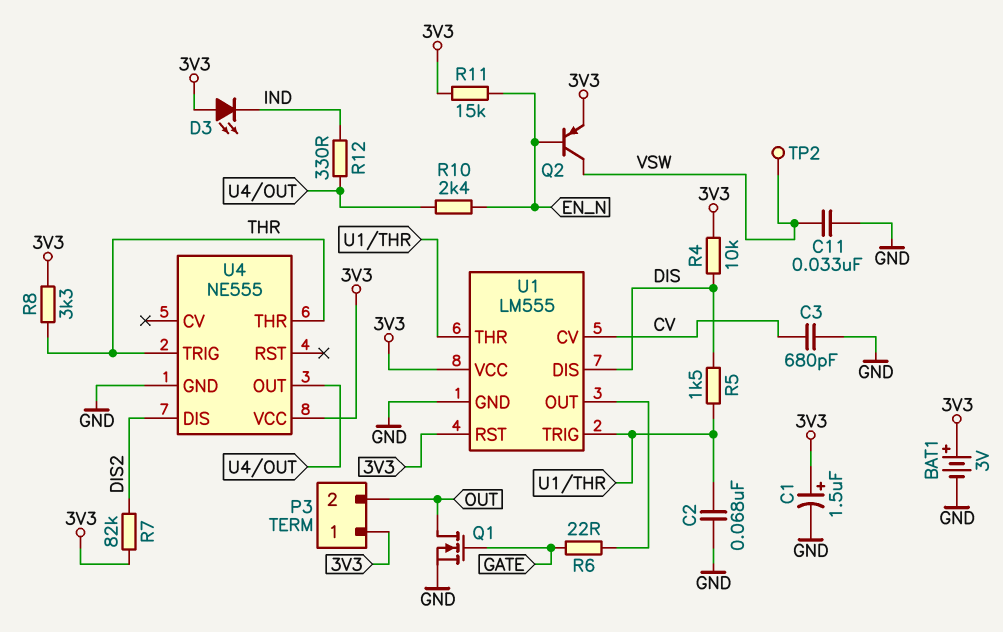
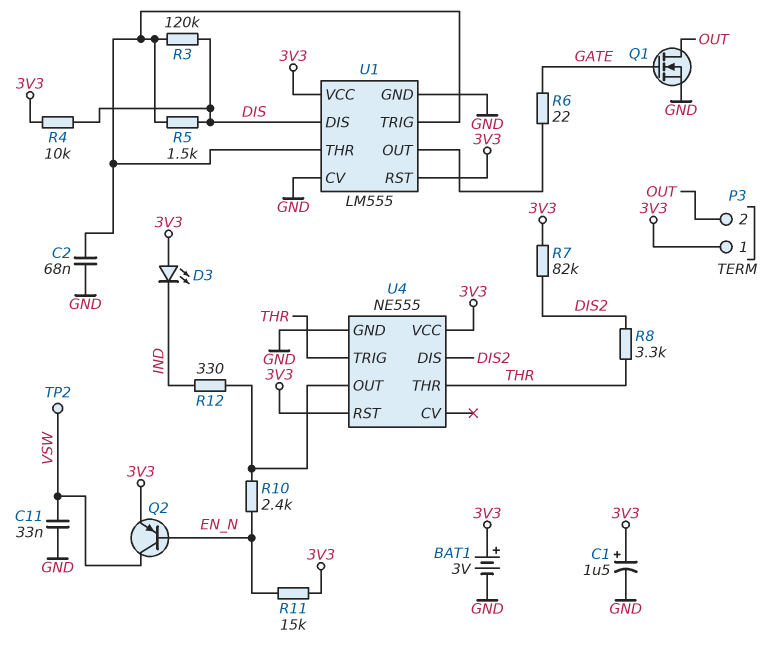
C3: 680pF (CV, GND) -> none
R3: none -> 120k (DIS, U1/THR)
R8: 3.3k (3V3, THR) -> 3.3k (DIS2, THR)
U1 pin CV: CV -> GND
U4 pin RST: none -> 3V3

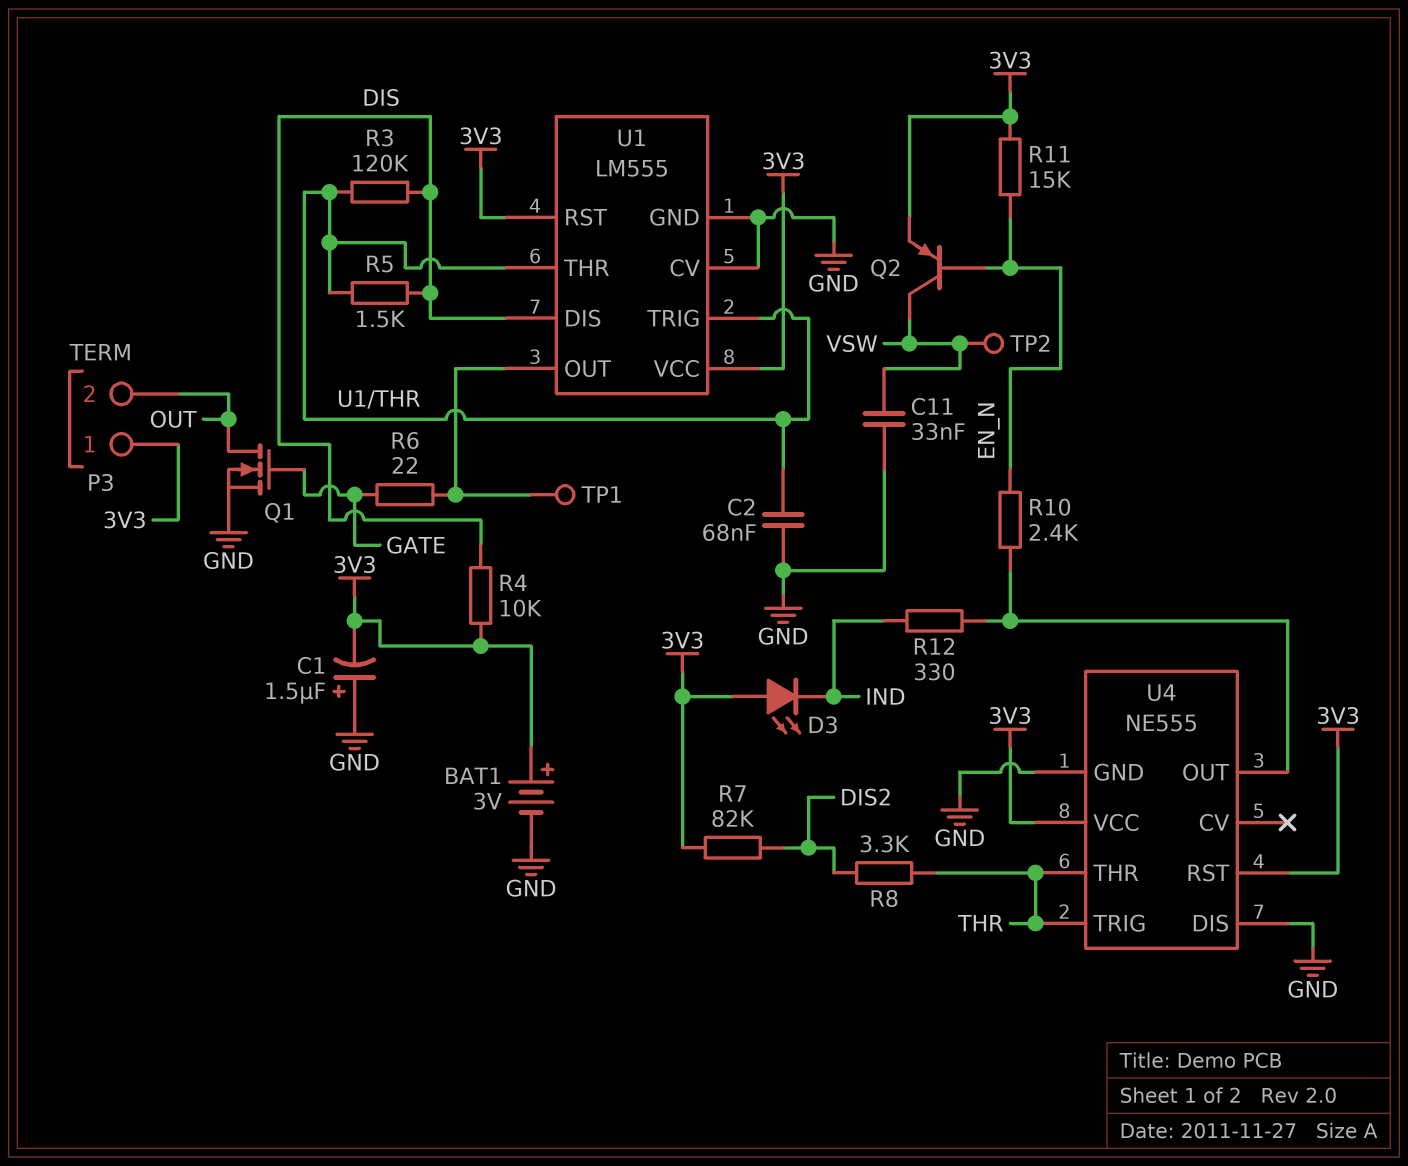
C1: 1.5uF (plus 3V3, minus GND) -> 1.5uF (plus GND, minus 3V3)
TP1: none -> test point (U1/OUT)
U4 pin DIS: DIS2 -> GND

